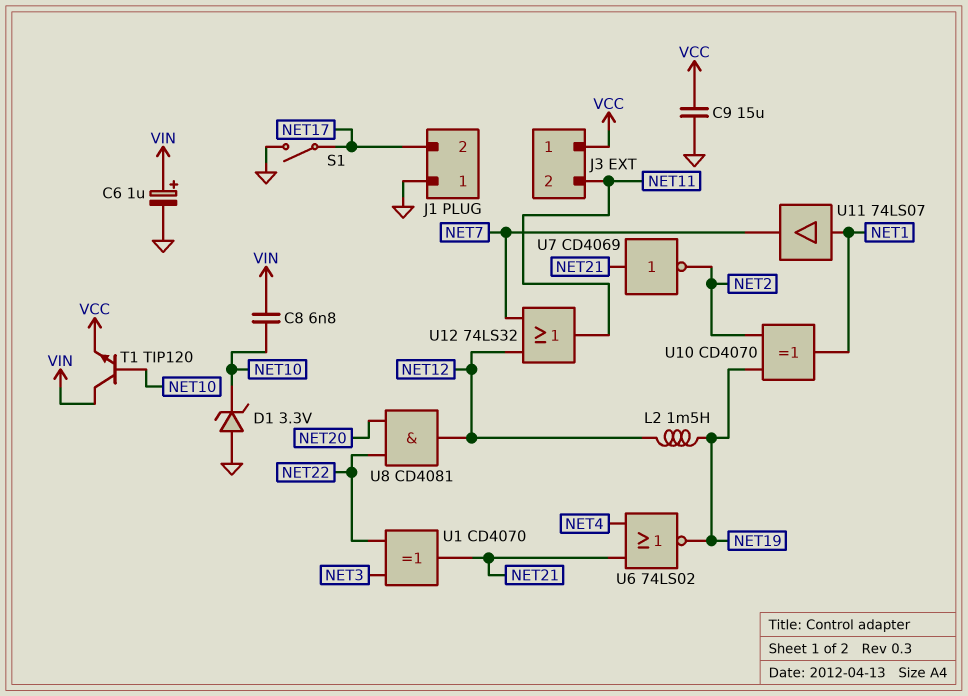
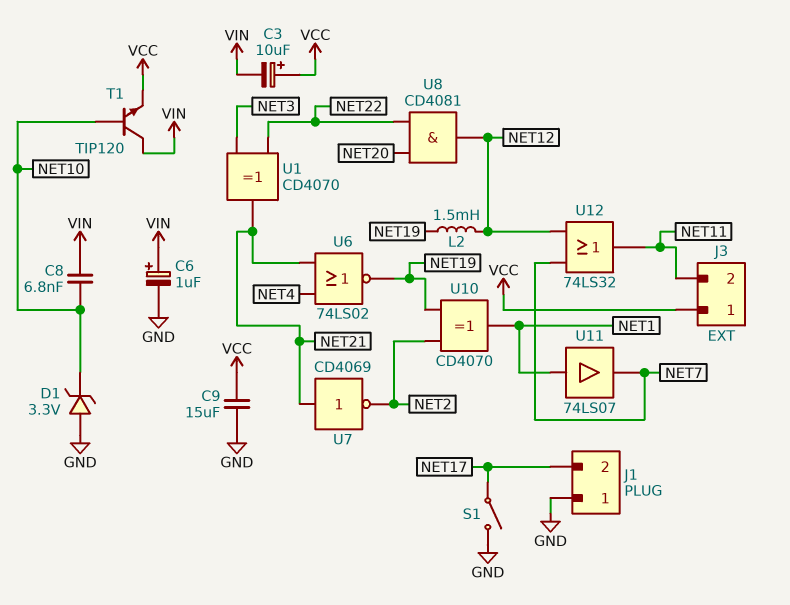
C3: none -> 10uF (plus VCC, minus VIN)

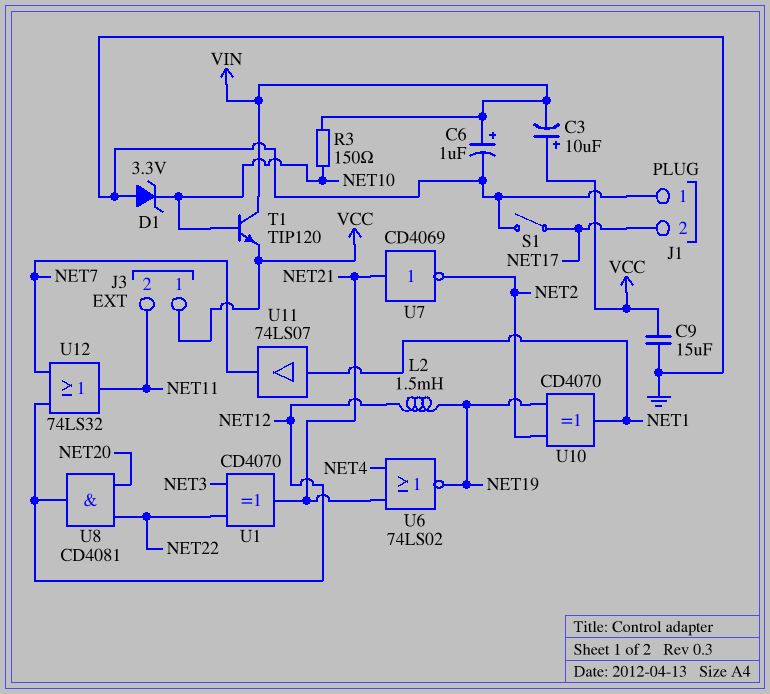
C8: 6.8nF (NET10, VIN) -> none
R3: none -> 150 (NET10, VIN)

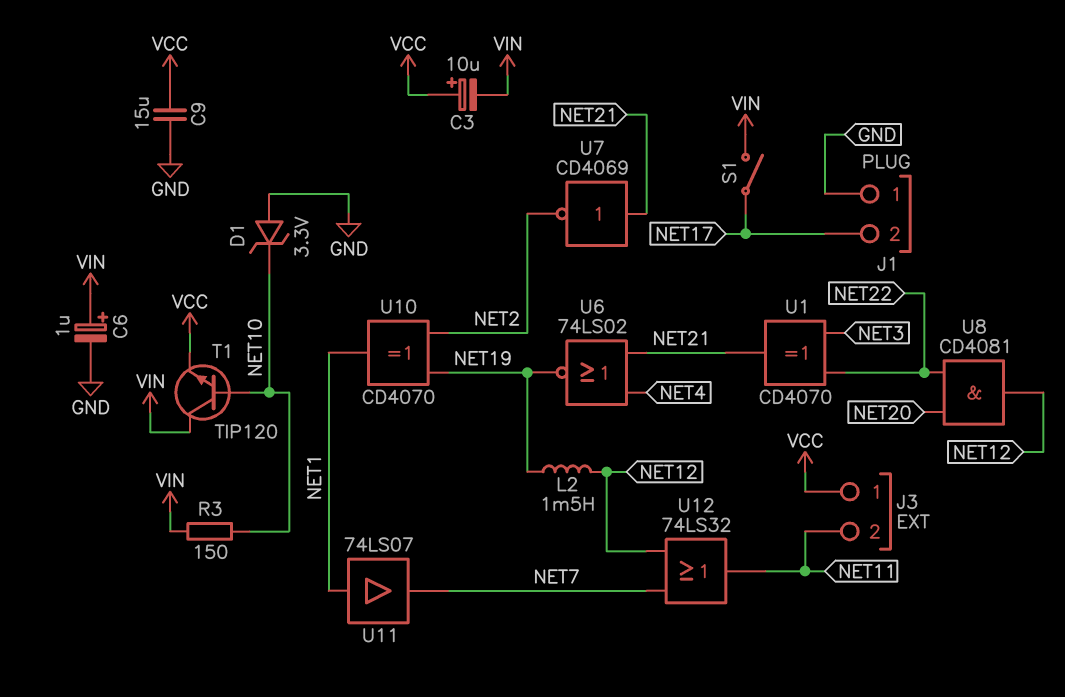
S1: switch (GND, NET17) -> switch (NET17, VIN)

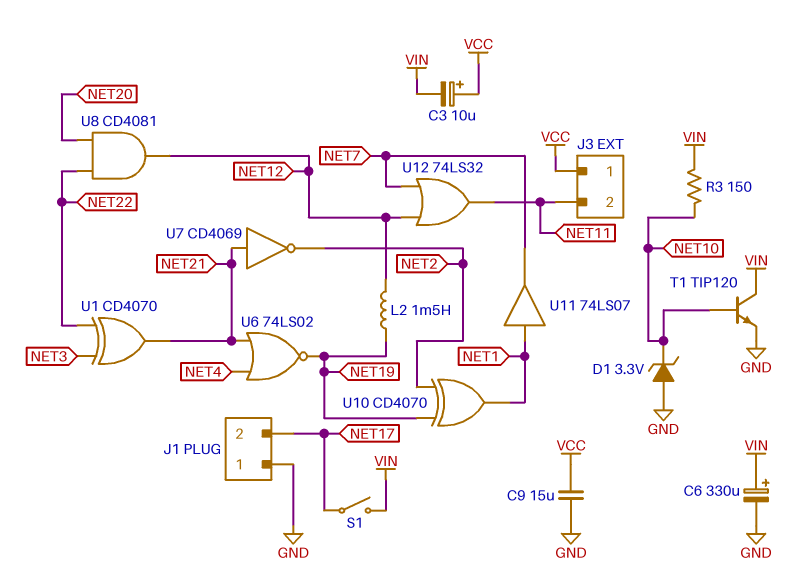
C6: 1uF (plus VIN, minus GND) -> 330uF (plus VIN, minus GND)
T1: NPN TIP120 (B NET10, C VIN, E VCC) -> NPN TIP120 (B NET10, C VIN, E GND)

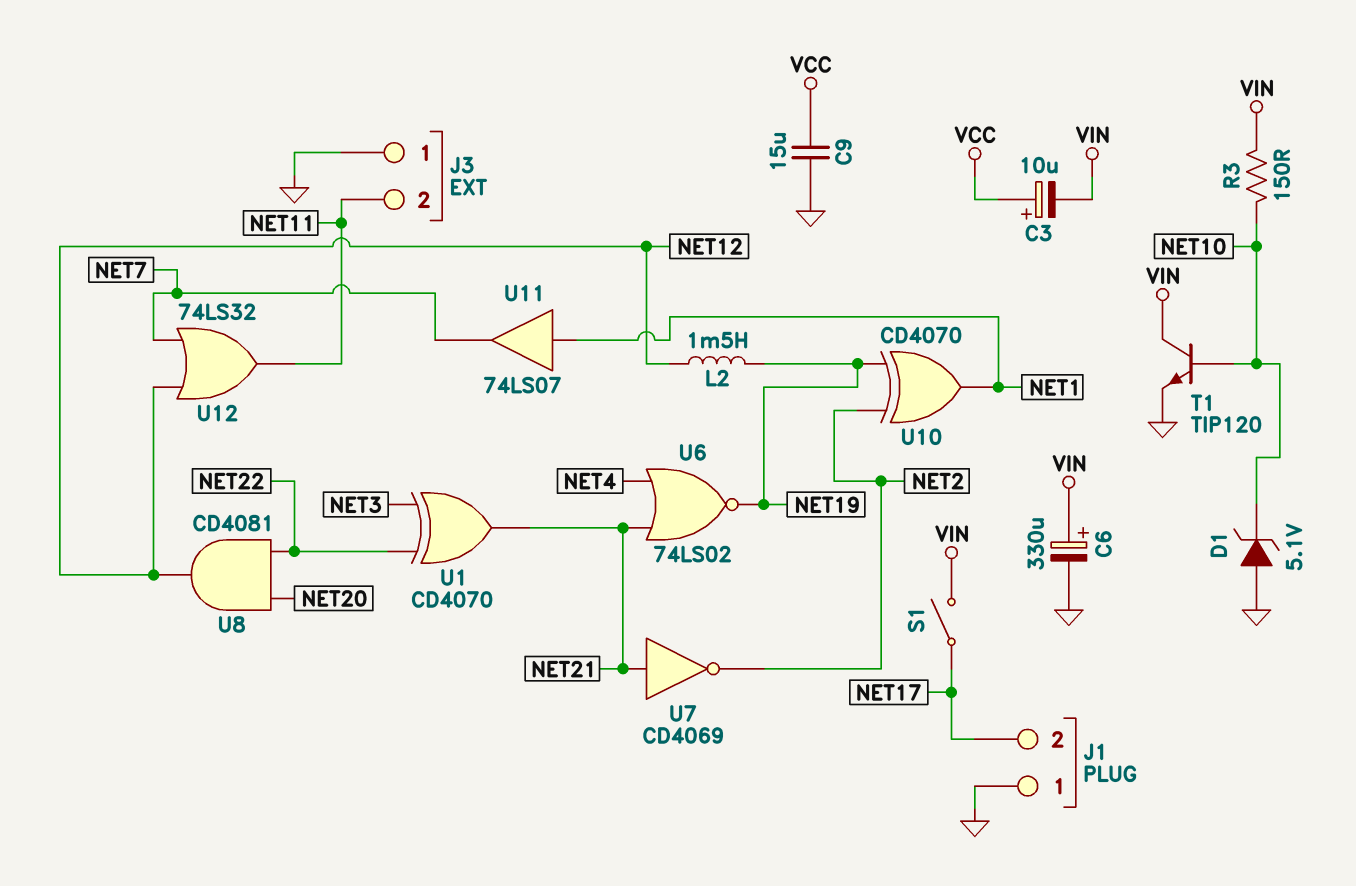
D1: zener 3.3V (A GND, K NET10) -> zener 5.1V (A GND, K NET10)
J3 pin 1: VCC -> GND

